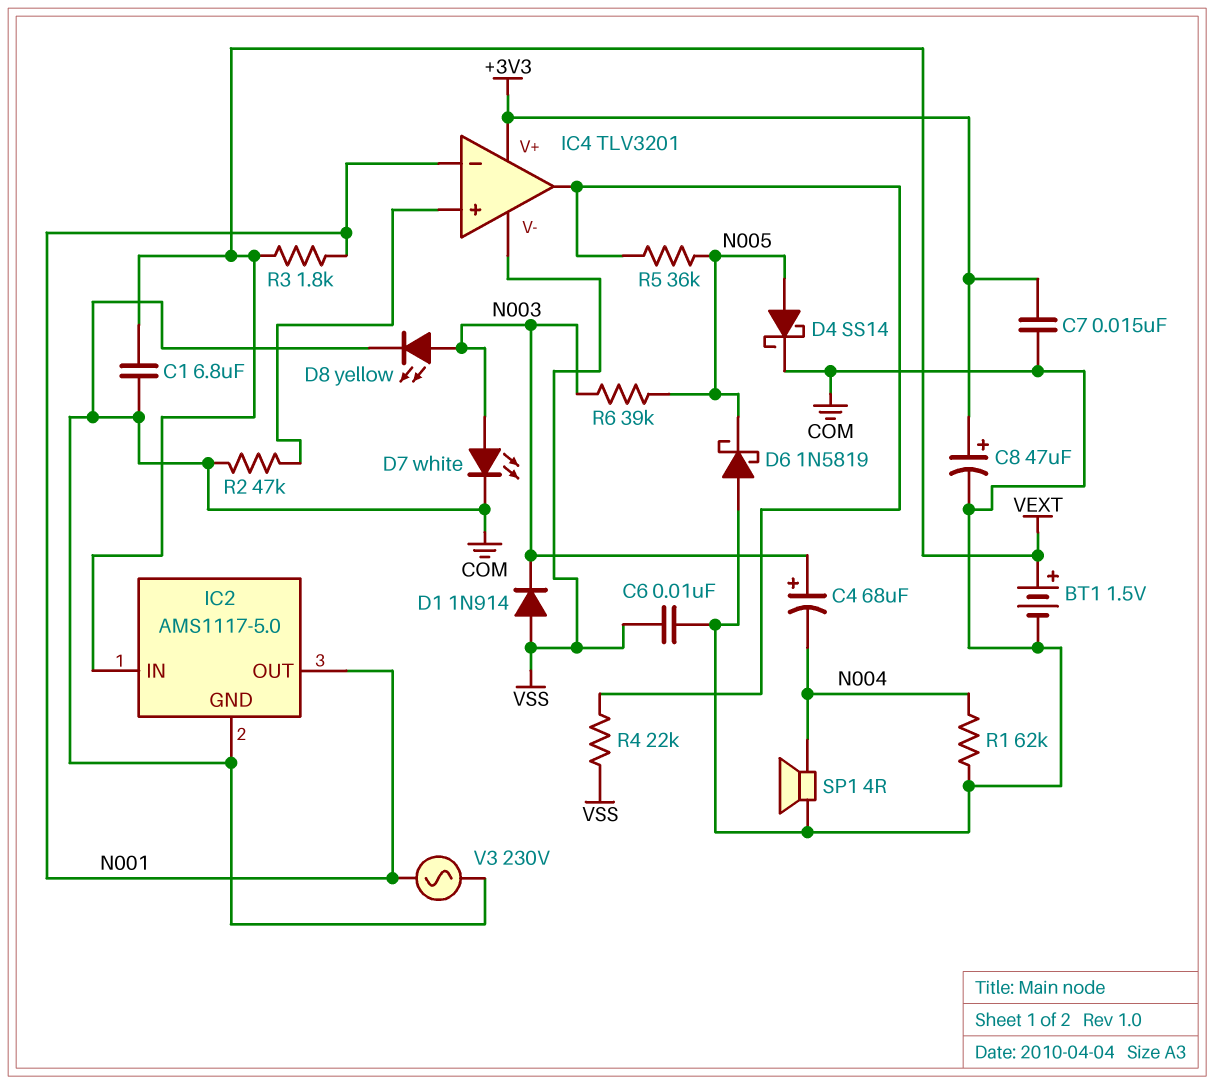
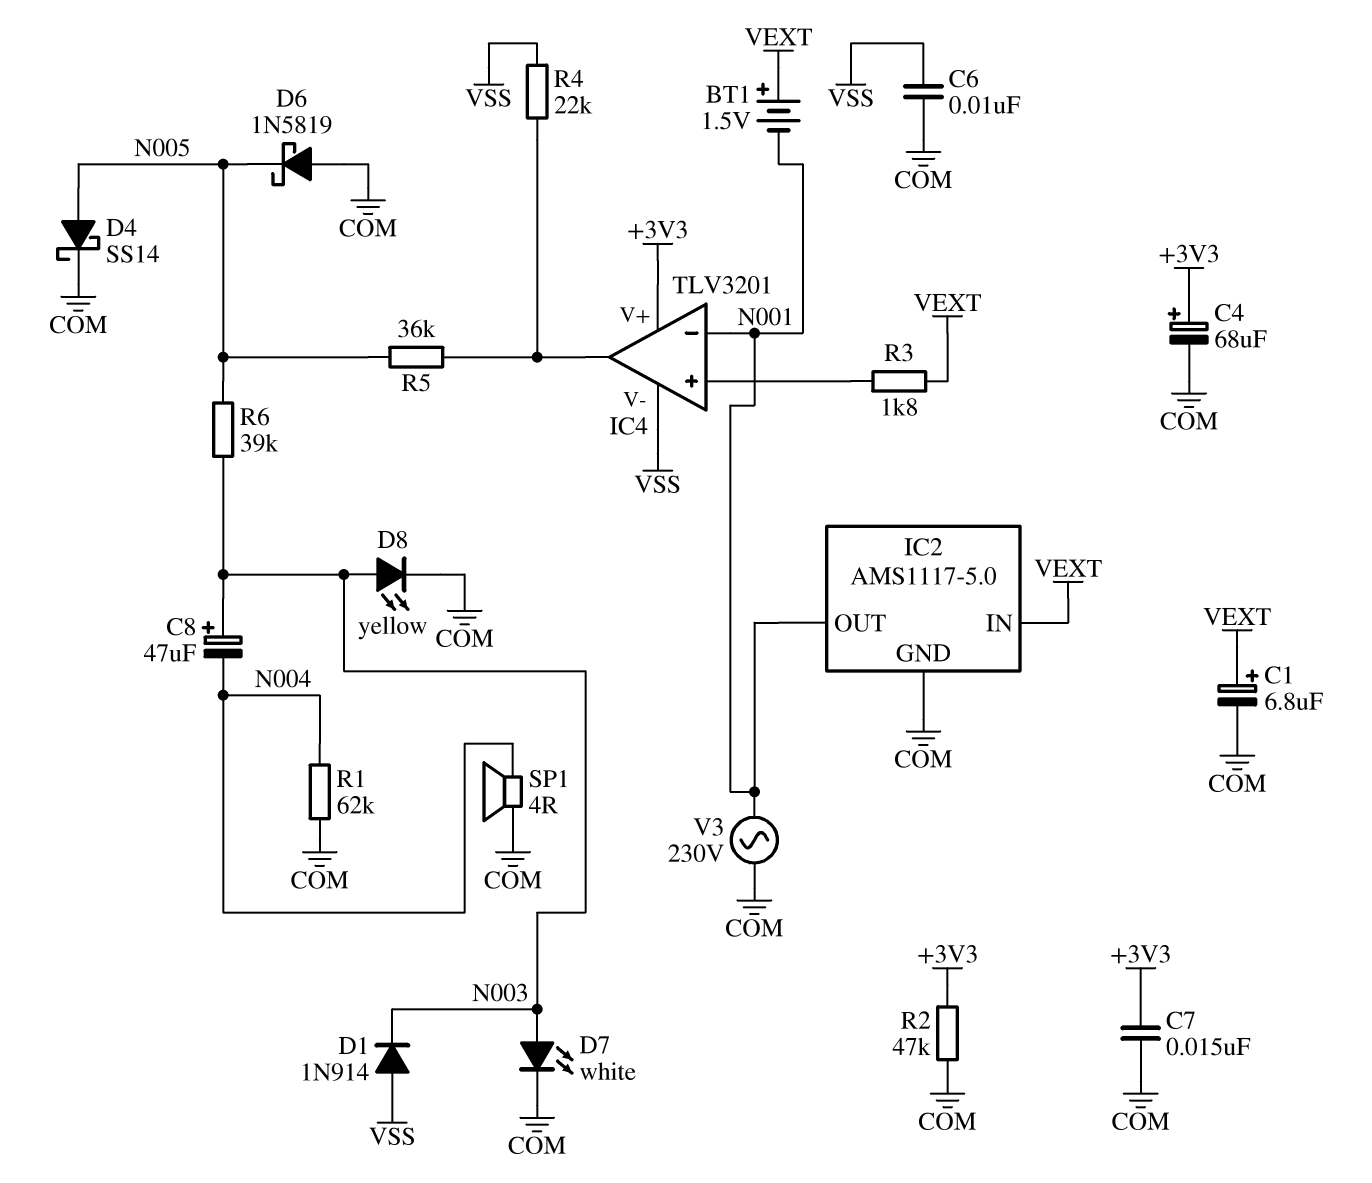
BT1: 1.5V (plus VEXT, minus COM) -> 1.5V (plus VEXT, minus N001)
C1: 6.8uF (COM, VEXT) -> 6.8uF (plus VEXT, minus COM)
C4: 68uF (plus N003, minus N004) -> 68uF (plus +3V3, minus COM)
C8: 47uF (plus +3V3, minus COM) -> 47uF (plus N003, minus N004)
R2: 47k (COM, IC4/in+) -> 47k (+3V3, COM)
R3: 1.8k (N001, VEXT) -> 1.8k (IC4/in+, VEXT)

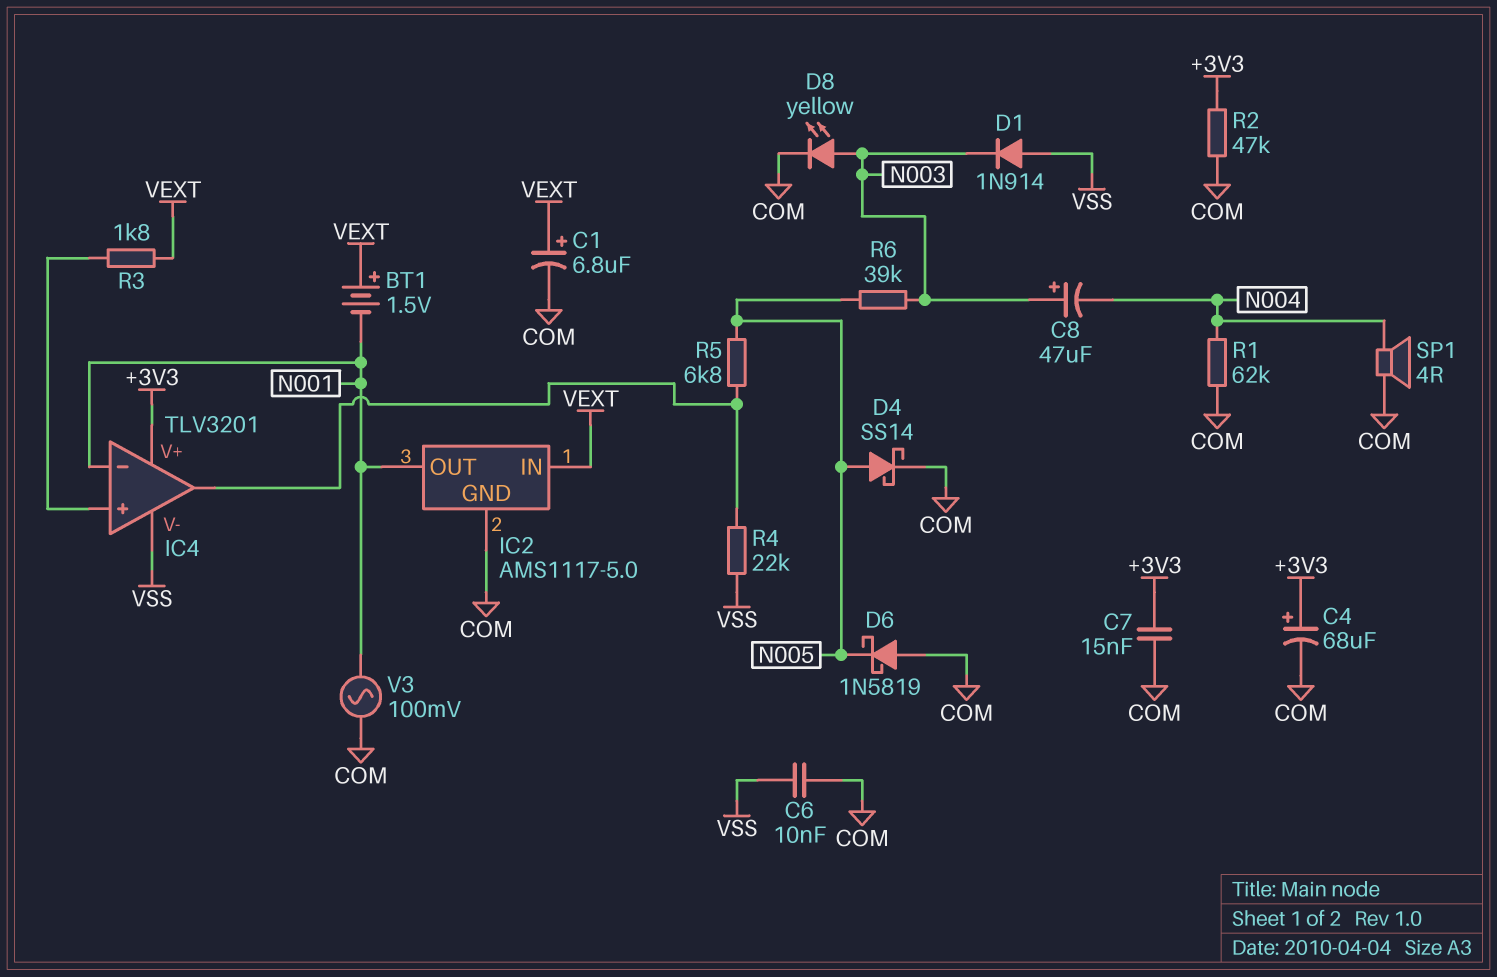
D7: LED white (A N003, K COM) -> none
R5: 36k (IC4/out, N005) -> 6.8k (IC4/out, N005)
V3: AC 230V (COM, N001) -> AC 100mV (COM, N001)

